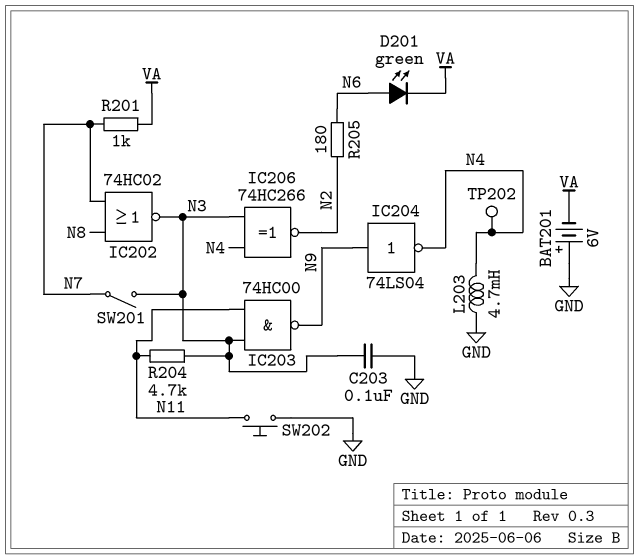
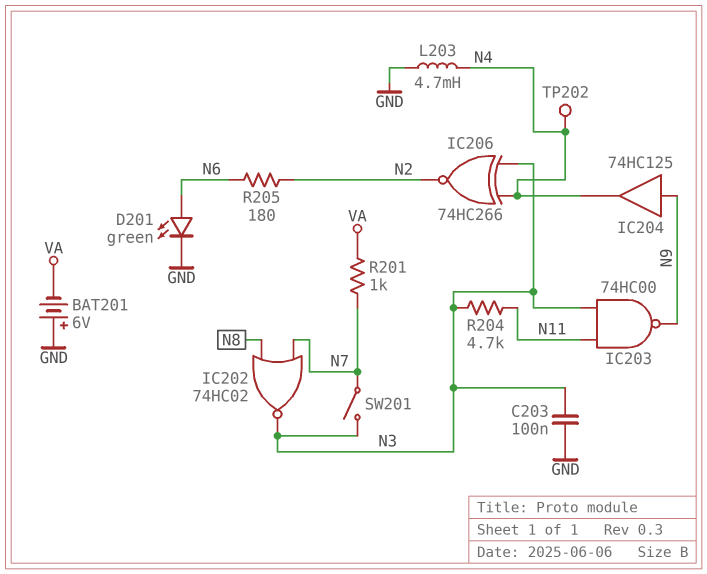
D201: LED green (A N6, K VA) -> LED green (A N6, K GND)
IC204: NOT 74LS04 (in N9, out N4) -> buffer 74HC125 (in N9, out N4)
SW202: button (GND, N11) -> none

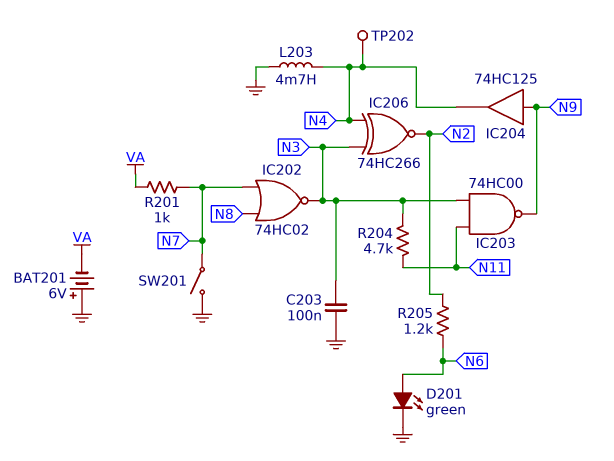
R205: 180 (N2, N6) -> 1.2k (N2, N6)
SW201: switch (N3, N7) -> switch (GND, N7)

